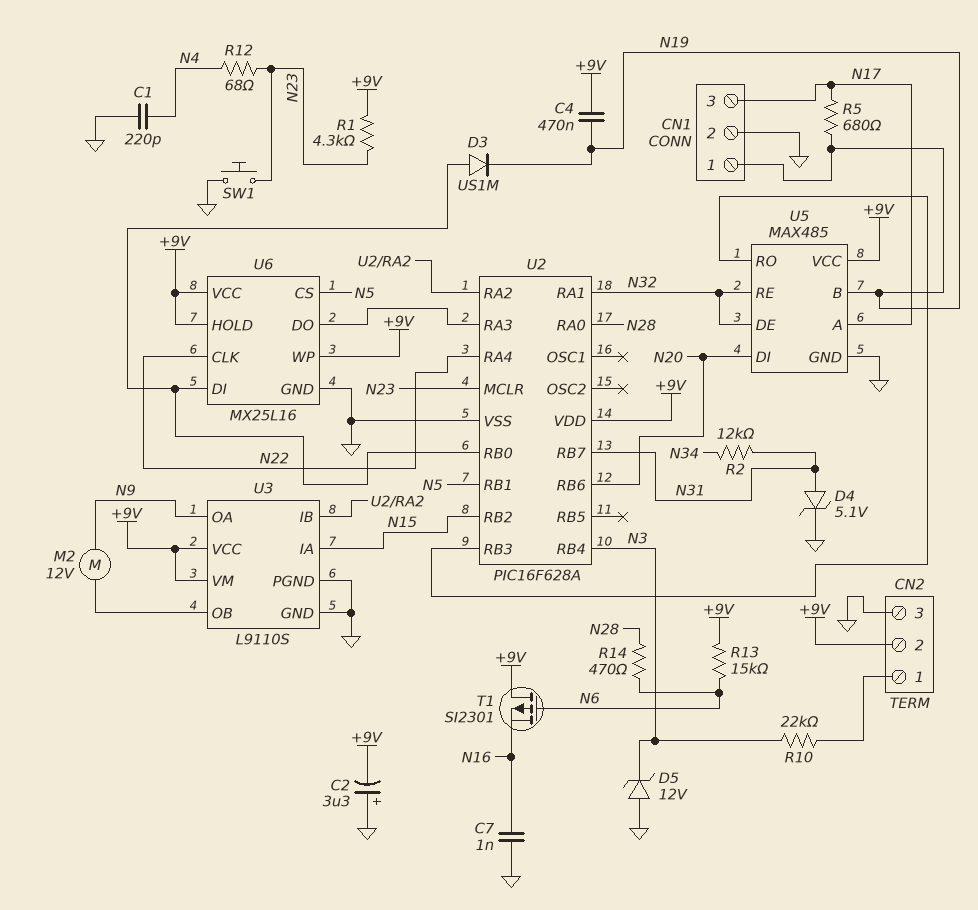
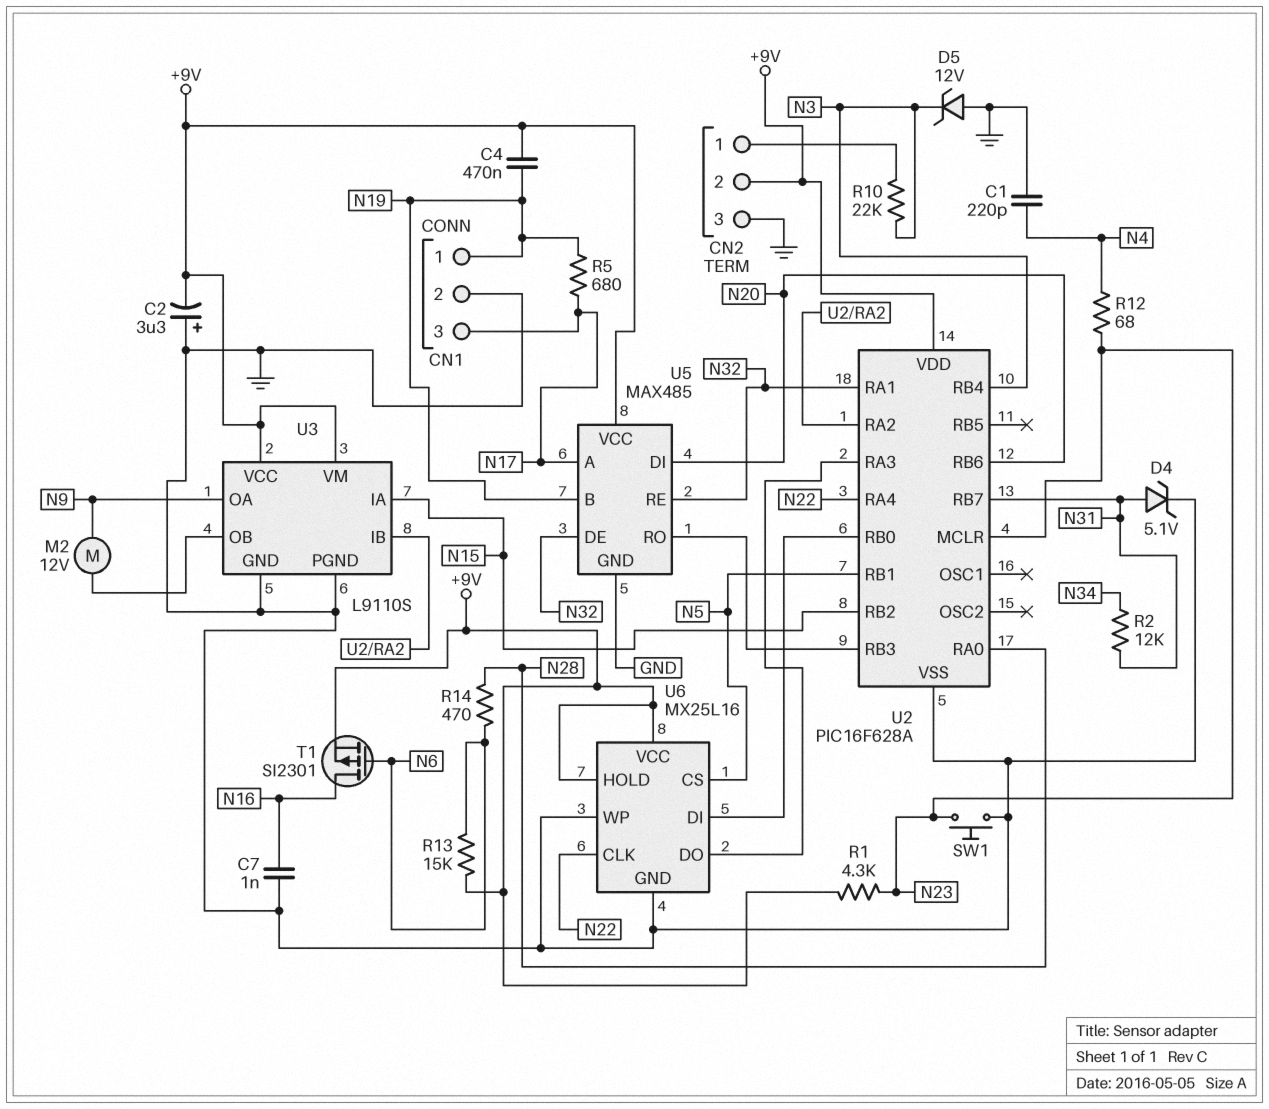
D3: diode US1M (A U2/RB0, K N19) -> none
T1: PMOS SI2301 (G N6, D +9V, S N16) -> PMOS SI2301 (G N6, D N16, S +9V)
U6 pin WP: +9V -> GND

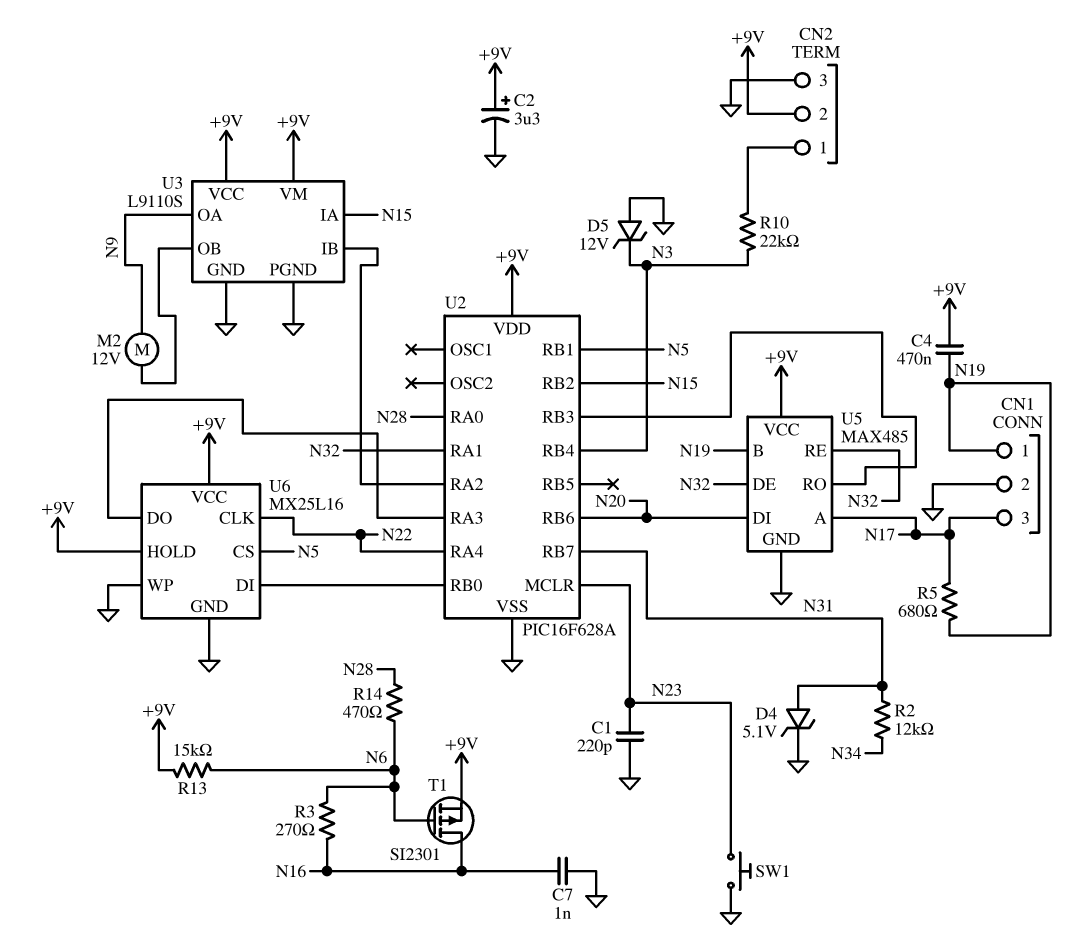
C1: 220pF (GND, N4) -> 220pF (GND, N23)
C2: 3.3uF (plus GND, minus +9V) -> 3.3uF (plus +9V, minus GND)
R1: 4.3k (+9V, N23) -> none
R3: none -> 270 (N6, N16)
R12: 68 (N4, N23) -> none

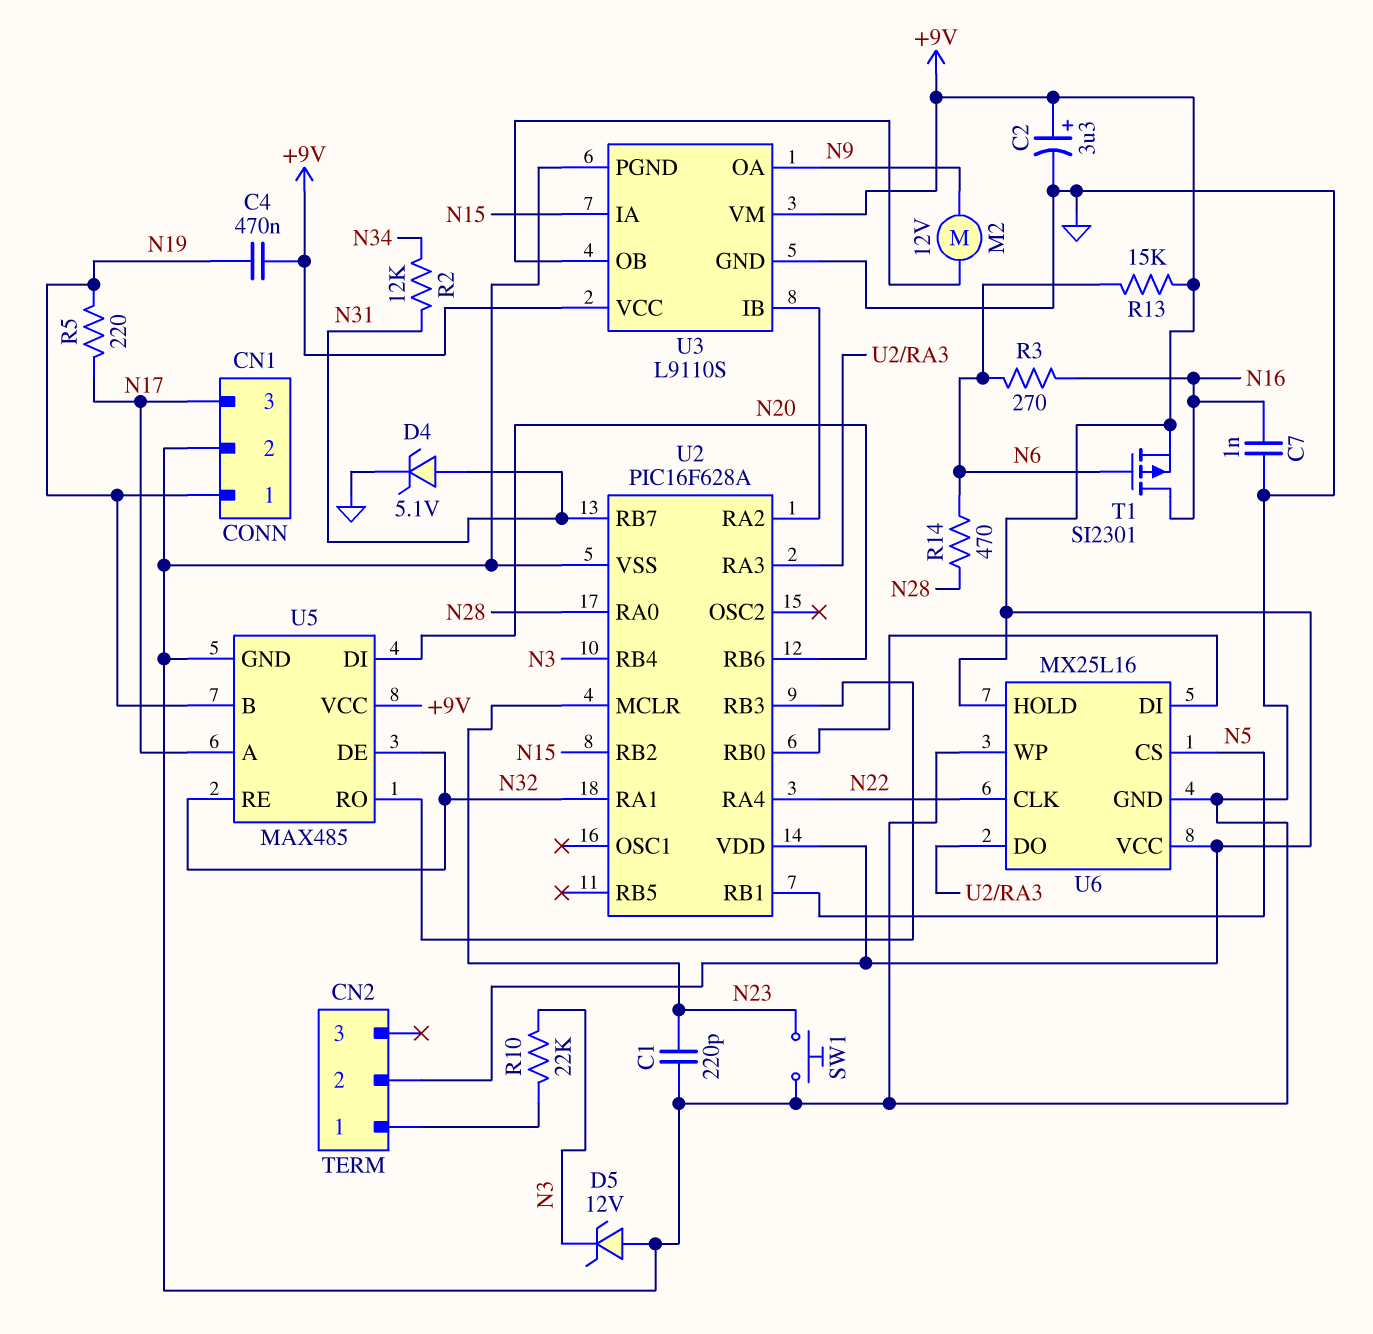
CN2 pin 3: GND -> none
R5: 680 (N17, N19) -> 220 (N17, N19)

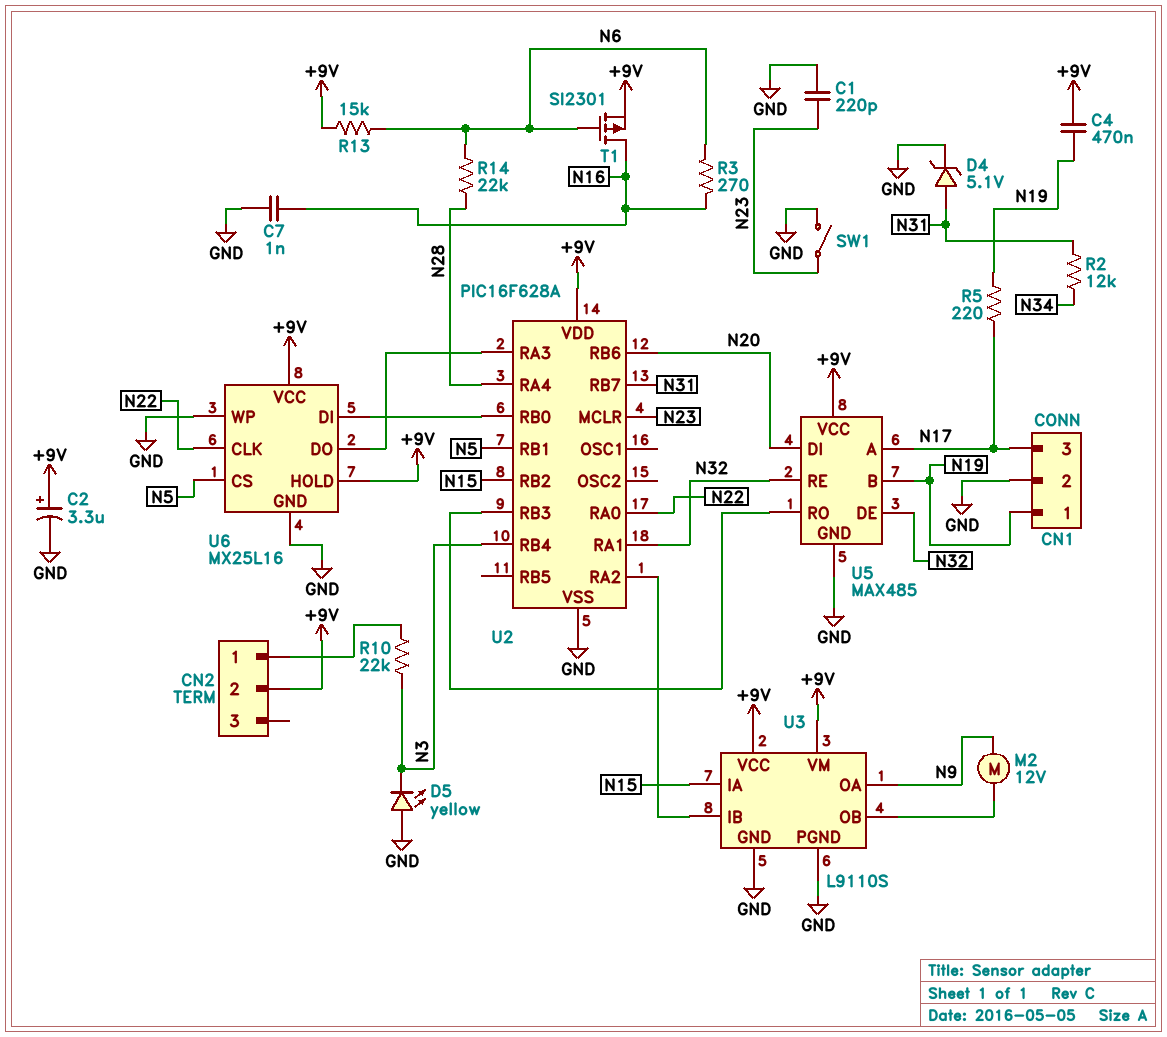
D5: zener 12V (A GND, K N3) -> LED yellow (A GND, K N3)
R14: 470 (N6, N28) -> 22k (N6, N28)
SW1: button (GND, N23) -> switch (GND, N23)
U2 pin RA0: N28 -> N22
U2 pin RA4: N22 -> N28

